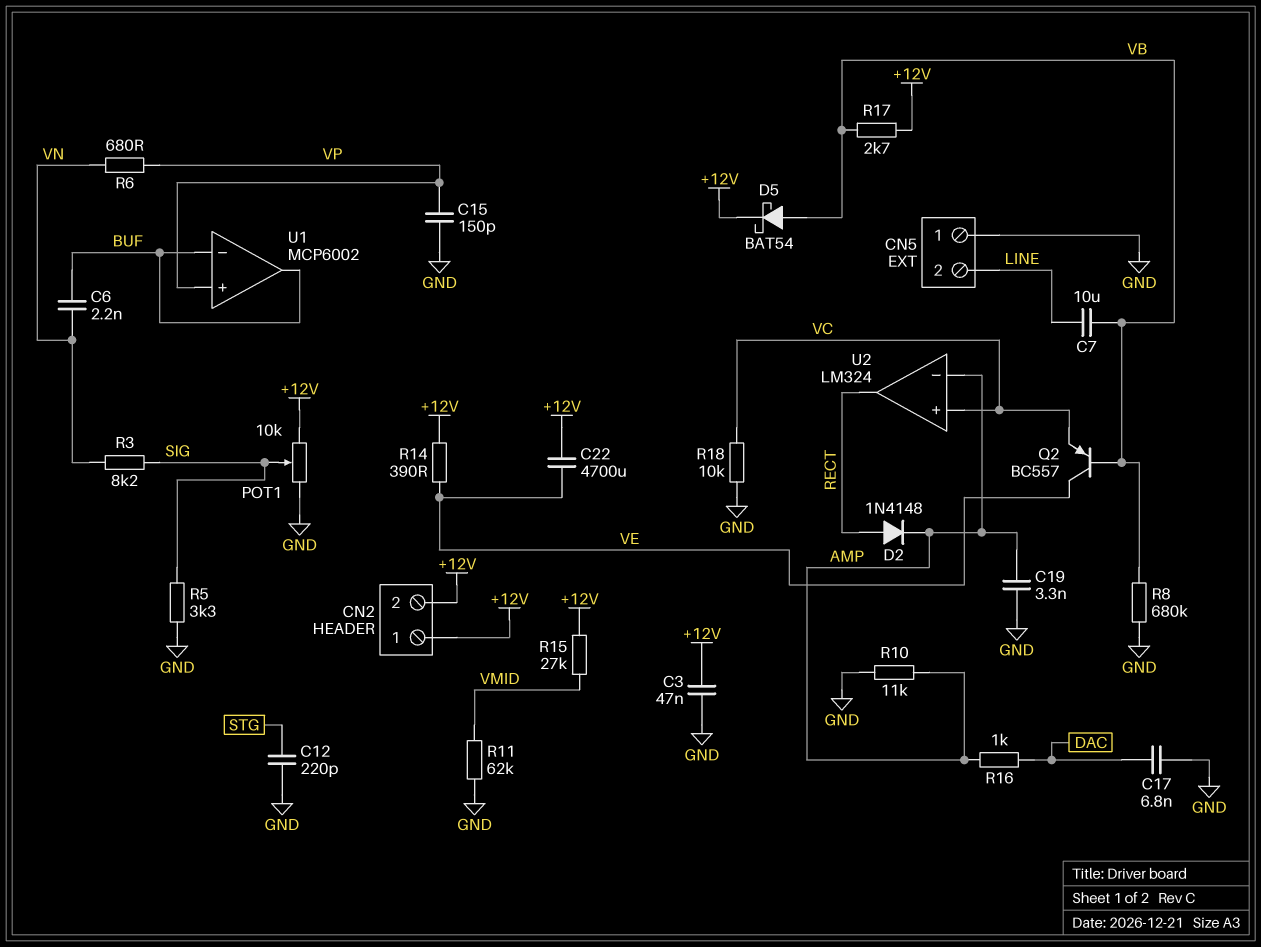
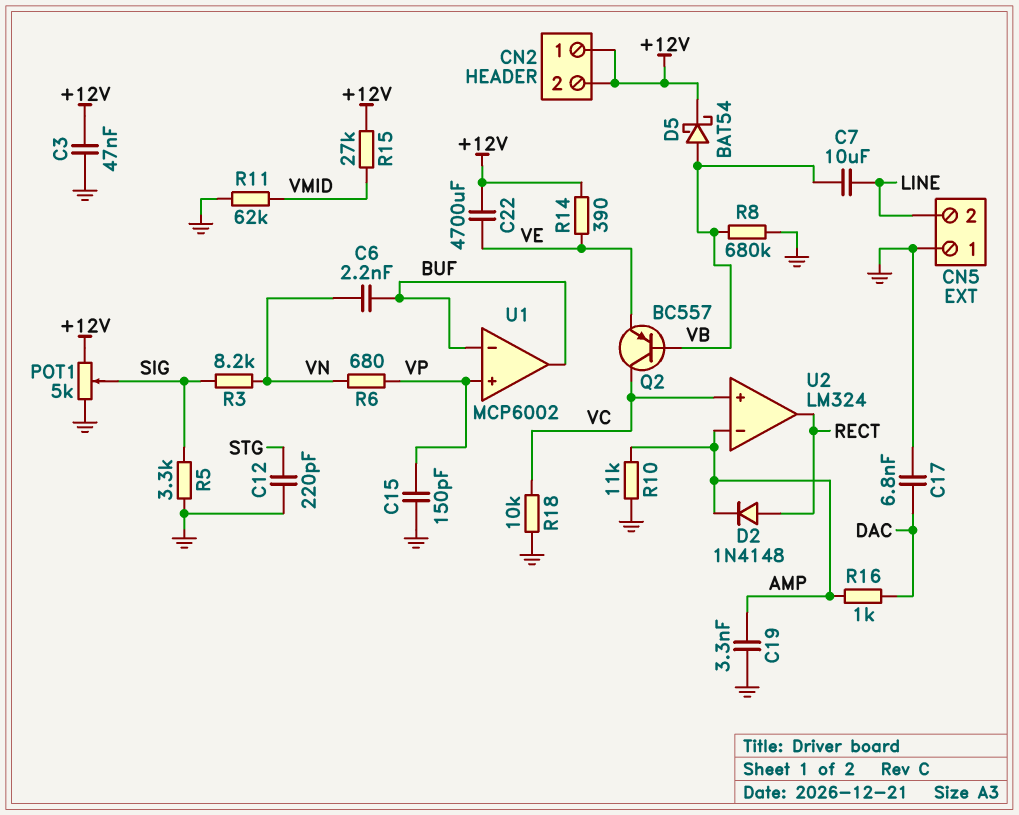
POT1: 10k (+12V, GND, wiper SIG) -> 5k (+12V, GND, wiper SIG)
Q2: PNP BC557 (B VB, C VE, E VC) -> PNP BC557 (B VB, C VC, E VE)
R17: 2.7k (+12V, VB) -> none

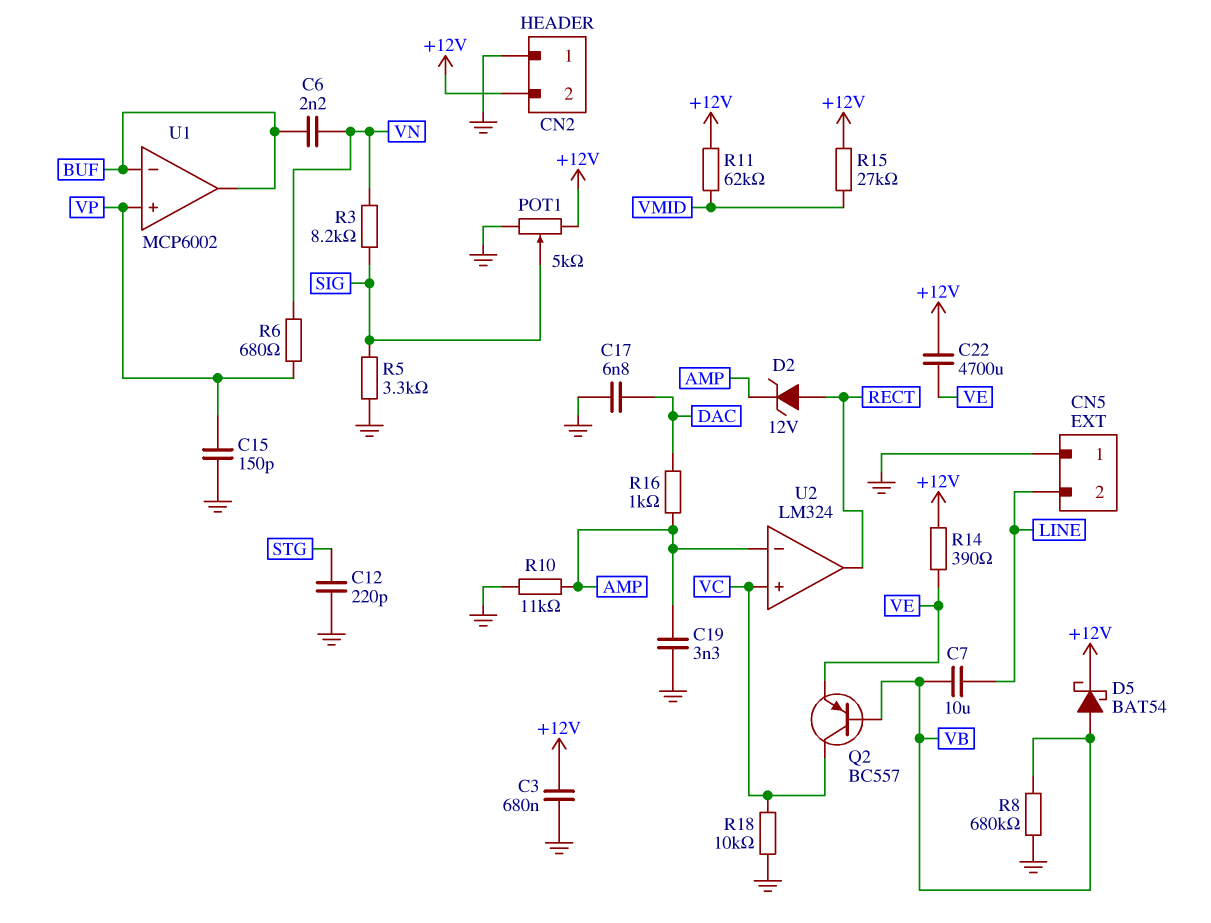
C3: 47nF (+12V, GND) -> 680nF (+12V, GND)
CN2 pin 1: +12V -> GND
D2: diode 1N4148 (A RECT, K AMP) -> zener 12V (A RECT, K AMP)
R11: 62k (GND, VMID) -> 62k (+12V, VMID)

